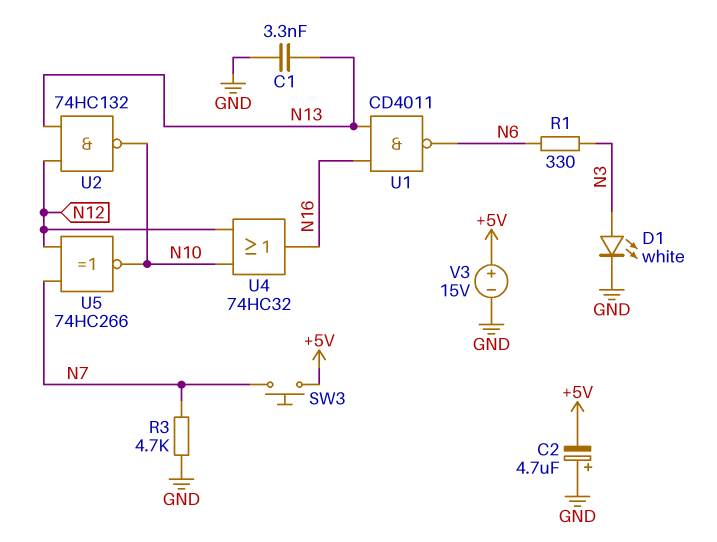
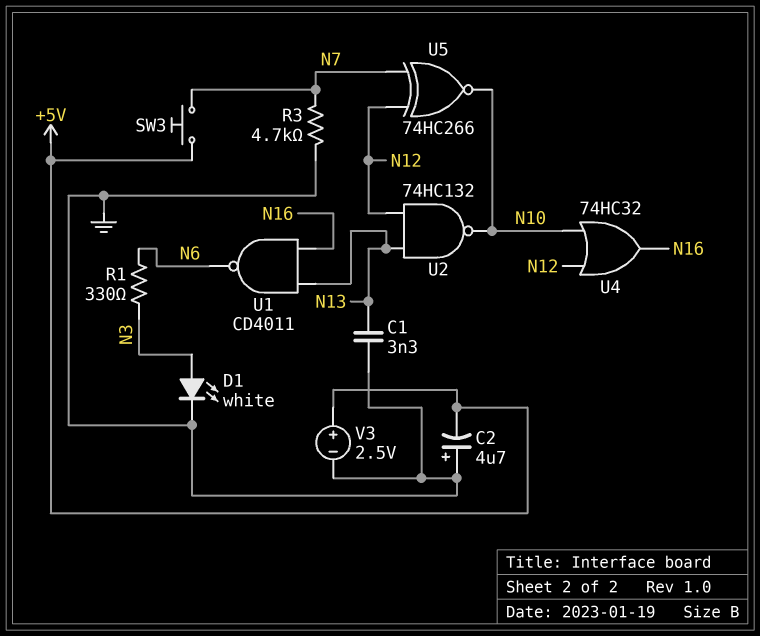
V3: 15V (plus +5V, minus GND) -> 2.5V (plus +5V, minus GND)

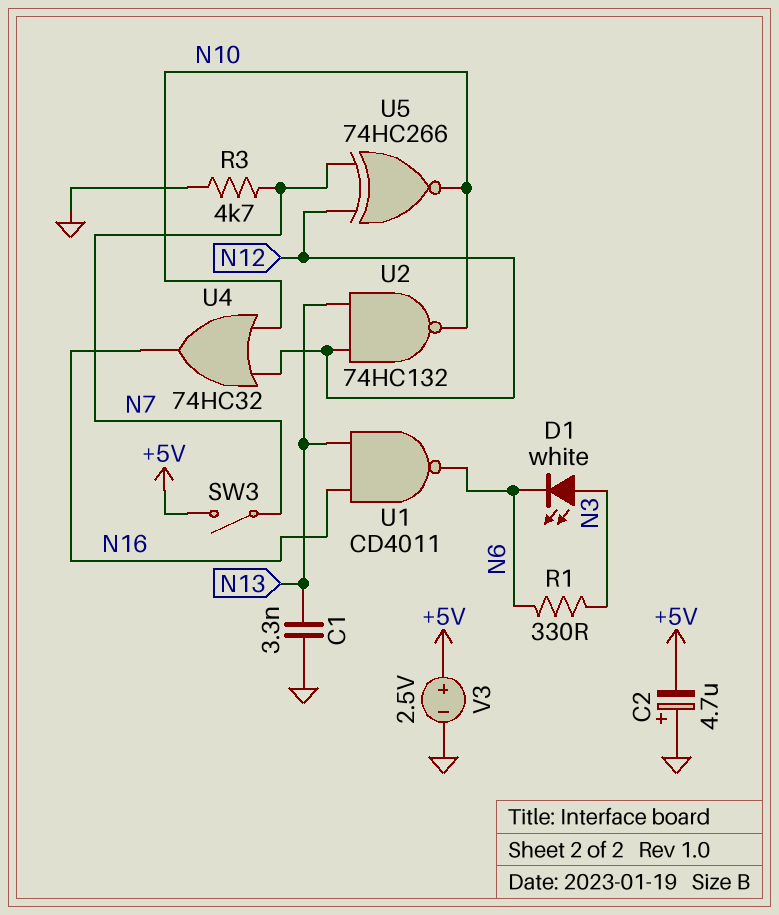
D1: LED white (A N3, K GND) -> LED white (A N3, K N6)
SW3: button (+5V, N7) -> switch (+5V, N7)

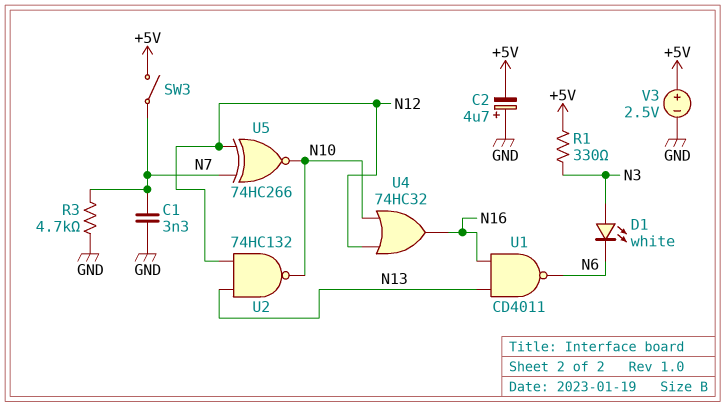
C1: 3.3nF (GND, N13) -> 3.3nF (GND, N7)
R1: 330 (N3, N6) -> 330 (+5V, N3)

